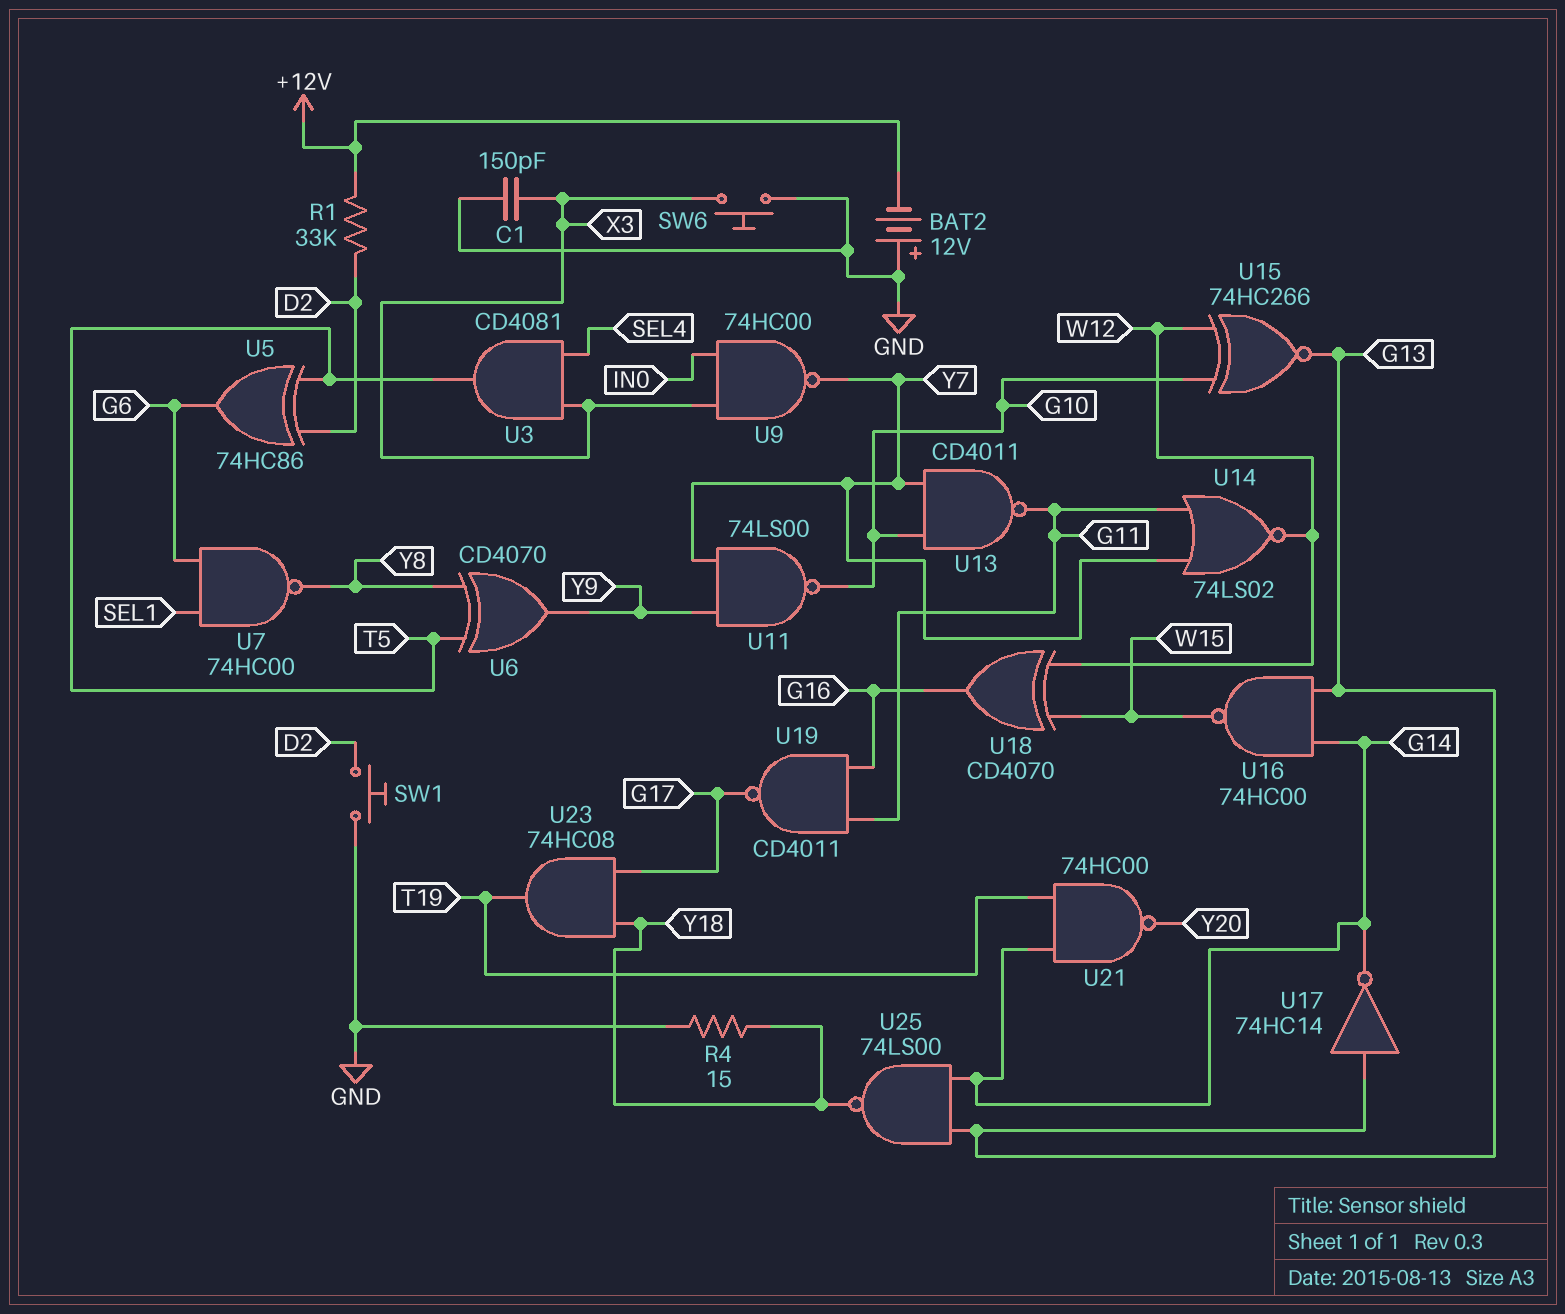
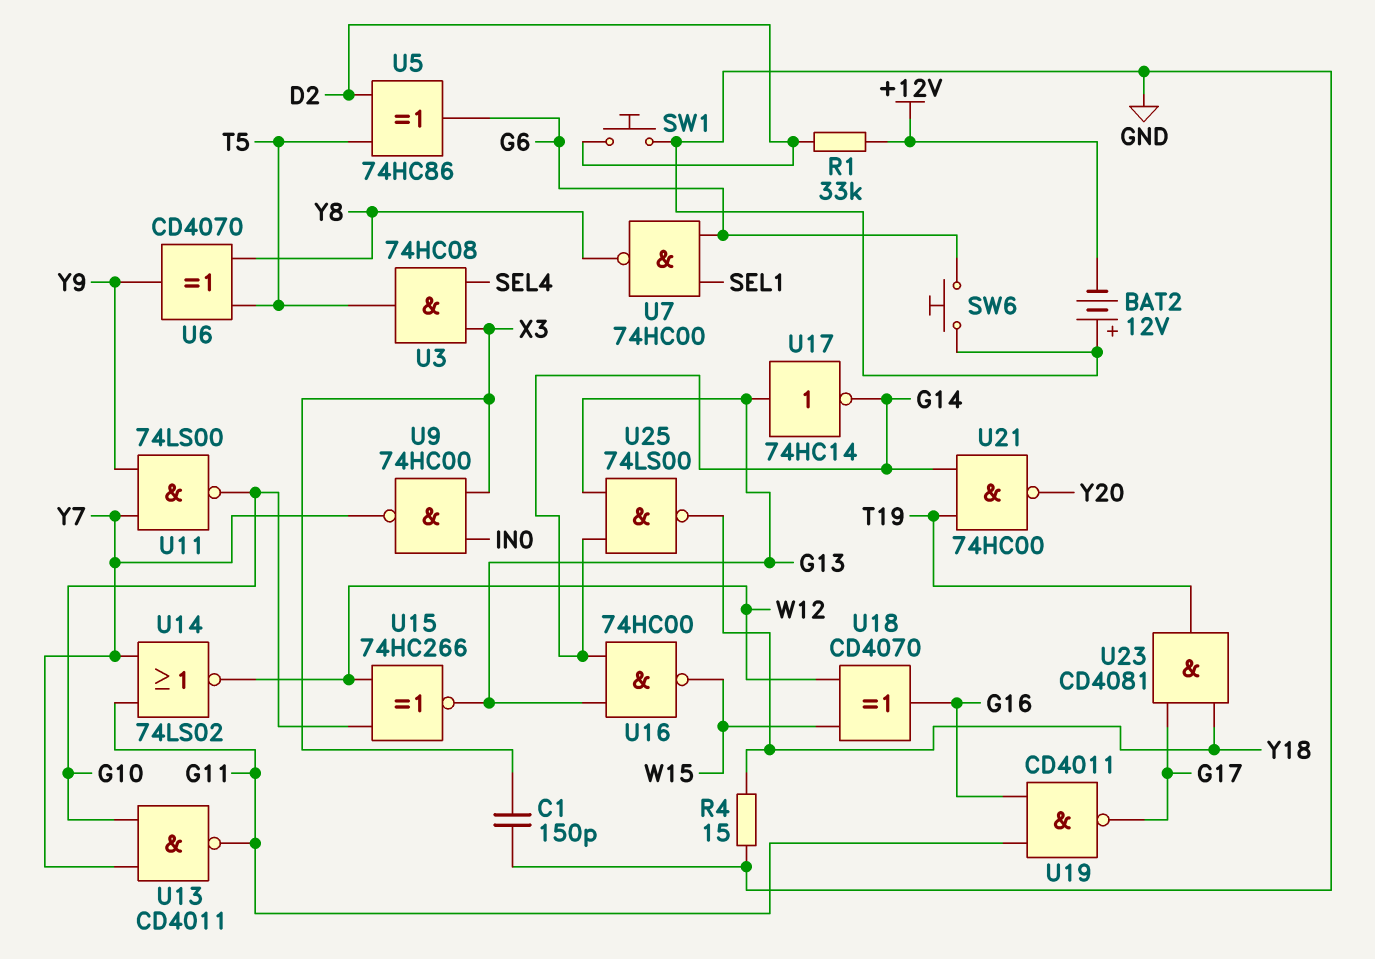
SW6: button (GND, X3) -> button (G6, GND)
U3: AND CD4081 (in SEL4, in X3, out T5) -> AND 74HC08 (in SEL4, in X3, out T5)
U23: AND 74HC08 (in G17, in Y18, out T19) -> AND CD4081 (in G17, in Y18, out T19)

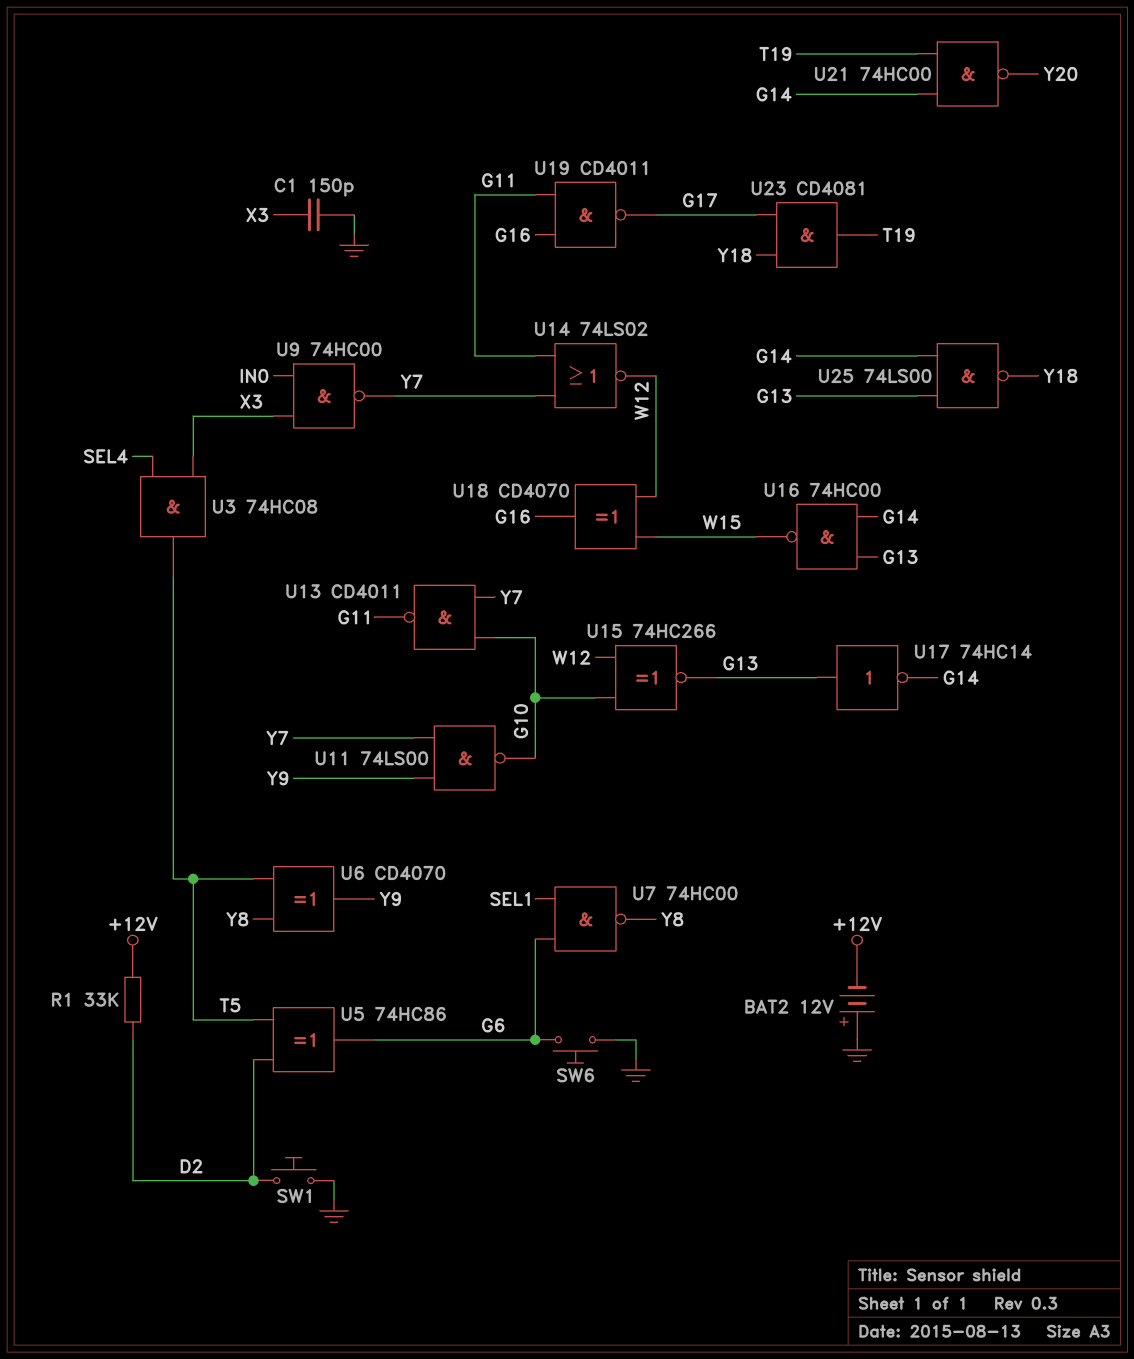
R4: 15 (GND, Y18) -> none

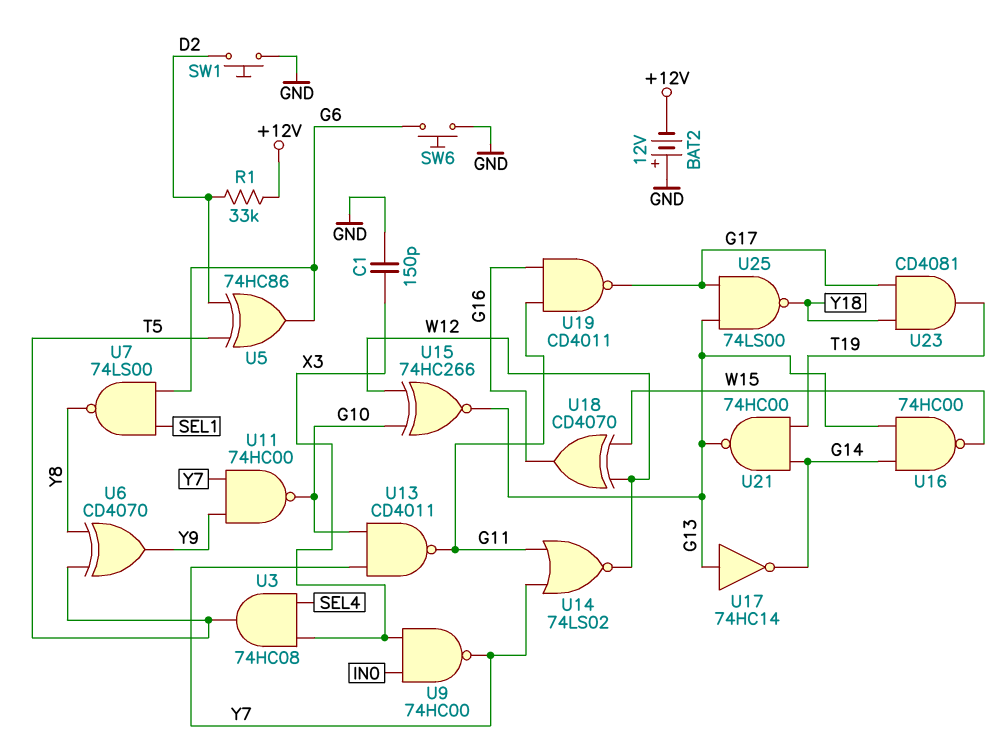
U7: NAND 74HC00 (in G6, in SEL1, out Y8) -> NAND 74LS00 (in G6, in SEL1, out Y8)
U11: NAND 74LS00 (in Y7, in Y9, out G10) -> NAND 74HC00 (in Y7, in Y9, out G10)
U21: NAND 74HC00 (in G14, in T19, out Y20) -> NAND 74HC00 (in G14, in T19, out G13)
U25: NAND 74LS00 (in G13, in G14, out Y18) -> NAND 74LS00 (in G13, in G17, out Y18)

